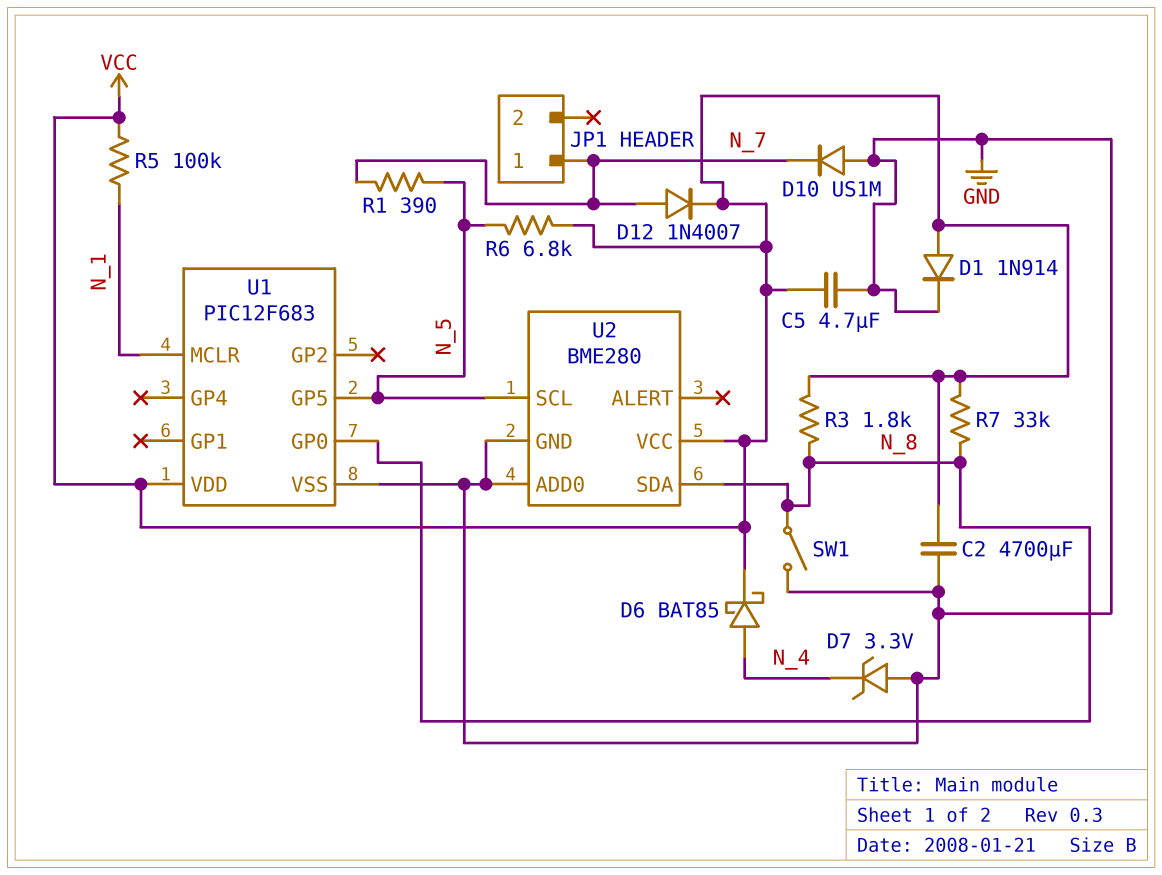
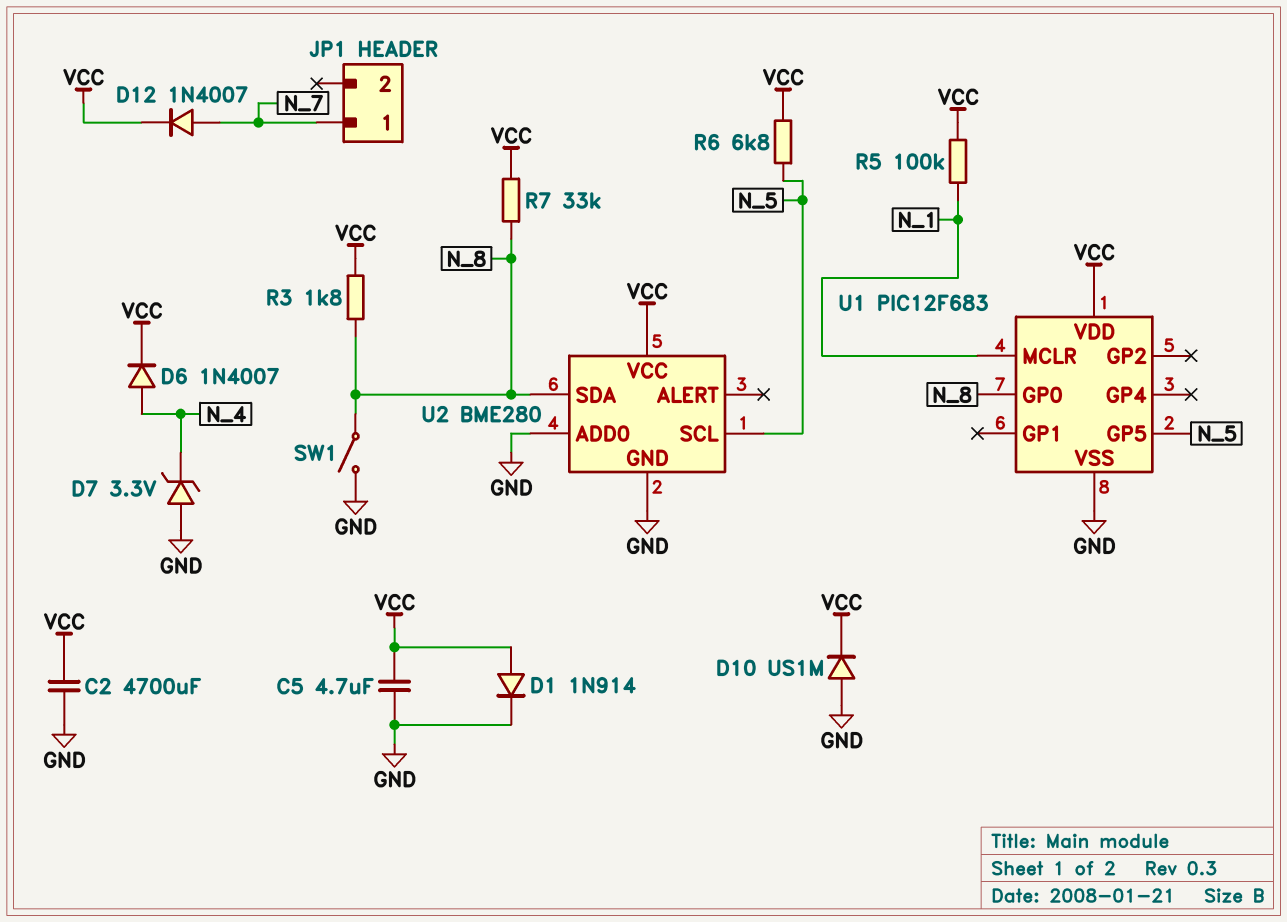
D6: schottky BAT85 (A N_4, K VCC) -> diode 1N4007 (A N_4, K VCC)
D10: diode US1M (A GND, K N_7) -> diode US1M (A GND, K VCC)
R1: 390 (N_5, N_7) -> none

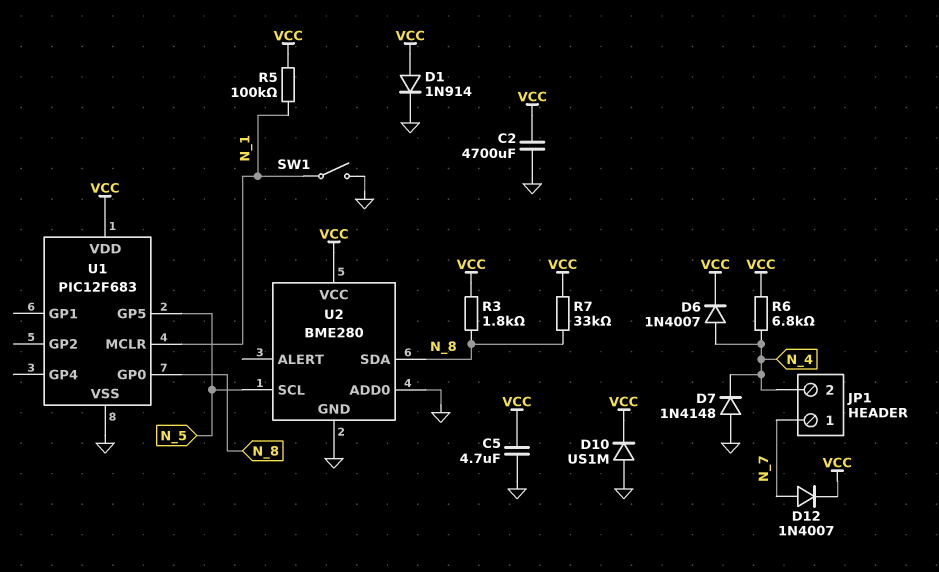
D7: zener 3.3V (A GND, K N_4) -> diode 1N4148 (A GND, K N_4)
JP1 pin 2: none -> N_4
R6: 6.8k (N_5, VCC) -> 6.8k (N_4, VCC)
SW1: switch (GND, N_8) -> switch (GND, N_1)

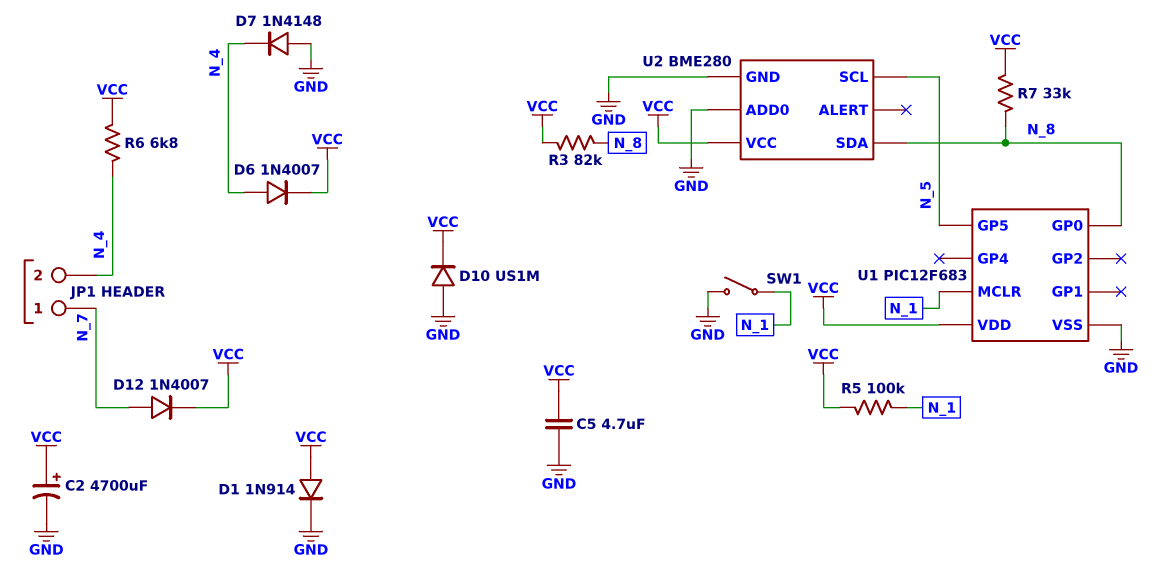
C2: 4700uF (GND, VCC) -> 4700uF (plus VCC, minus GND)
R3: 1.8k (N_8, VCC) -> 82k (N_8, VCC)

